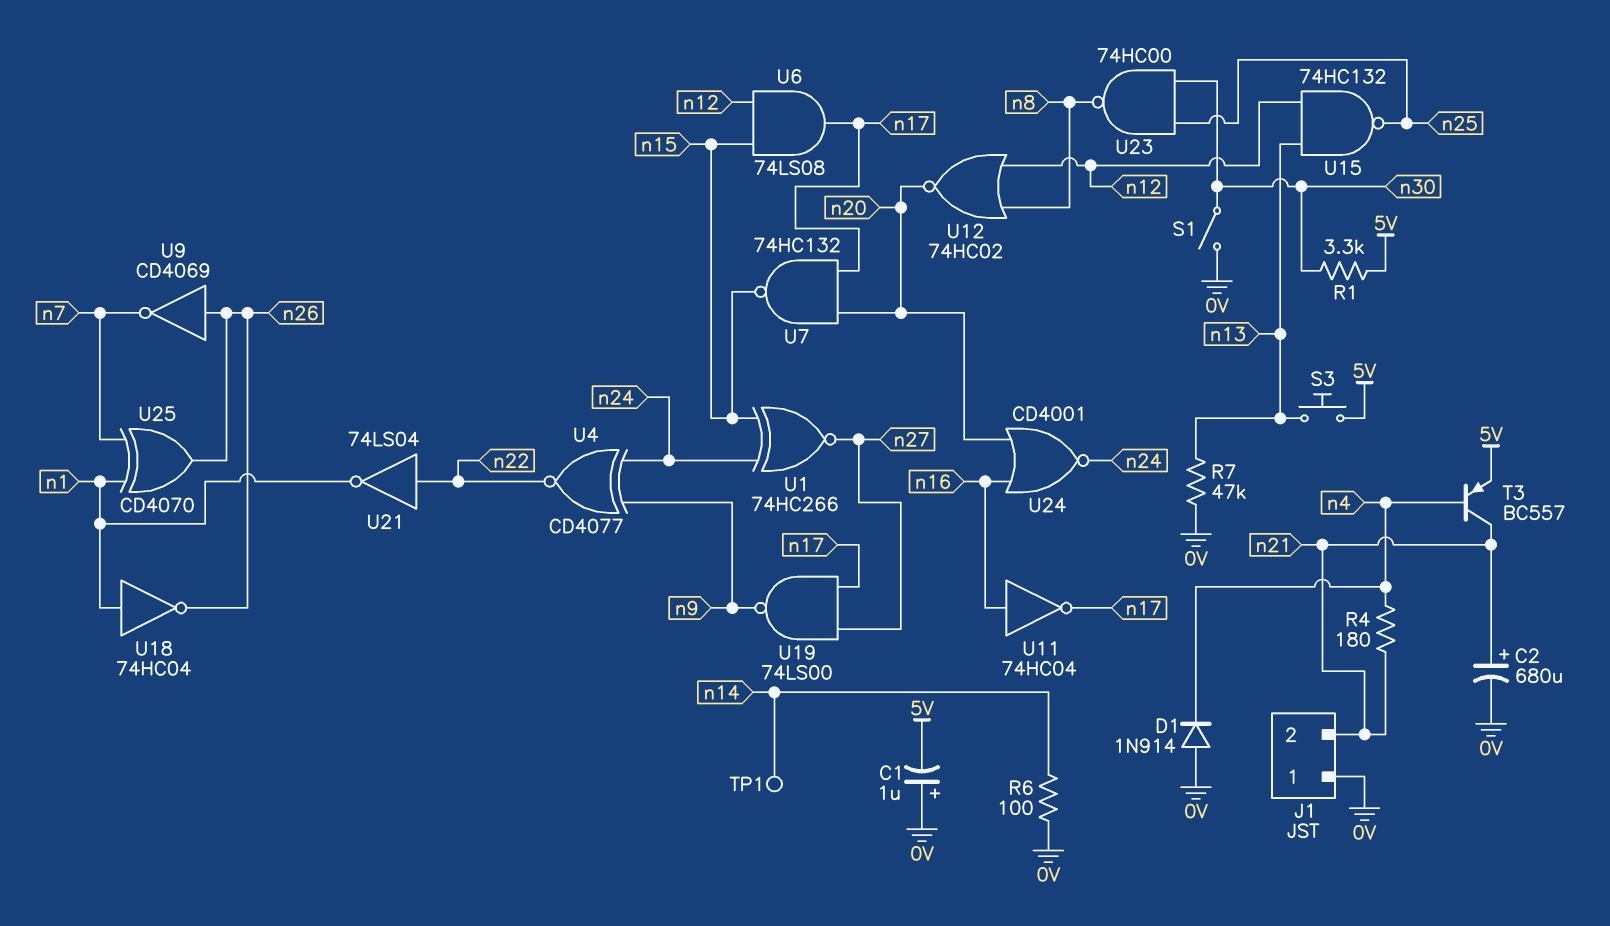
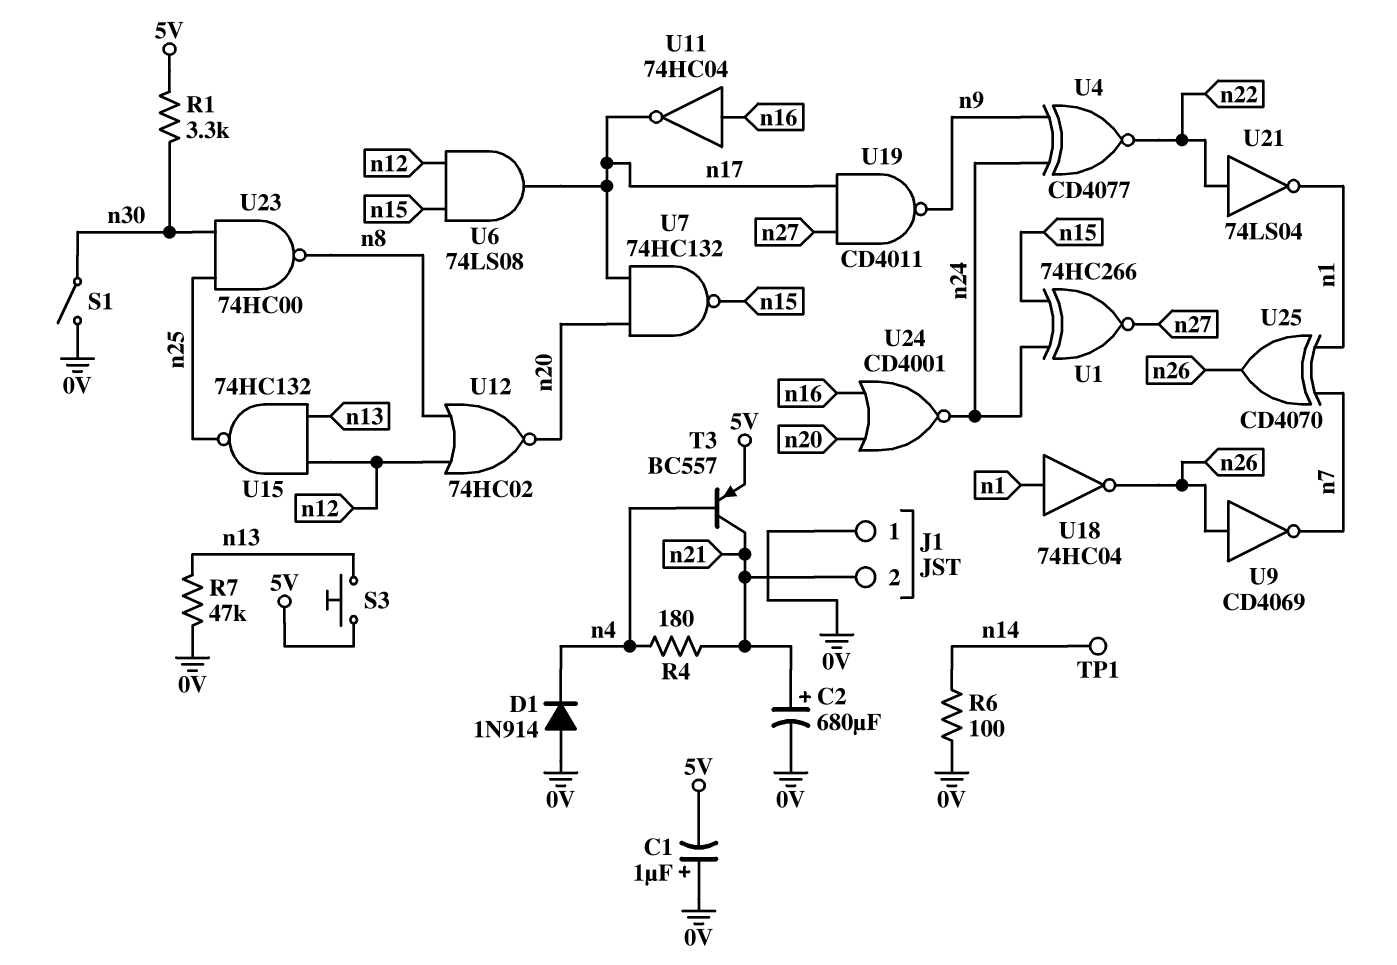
U19: NAND 74LS00 (in n17, in n27, out n9) -> NAND CD4011 (in n17, in n27, out n9)

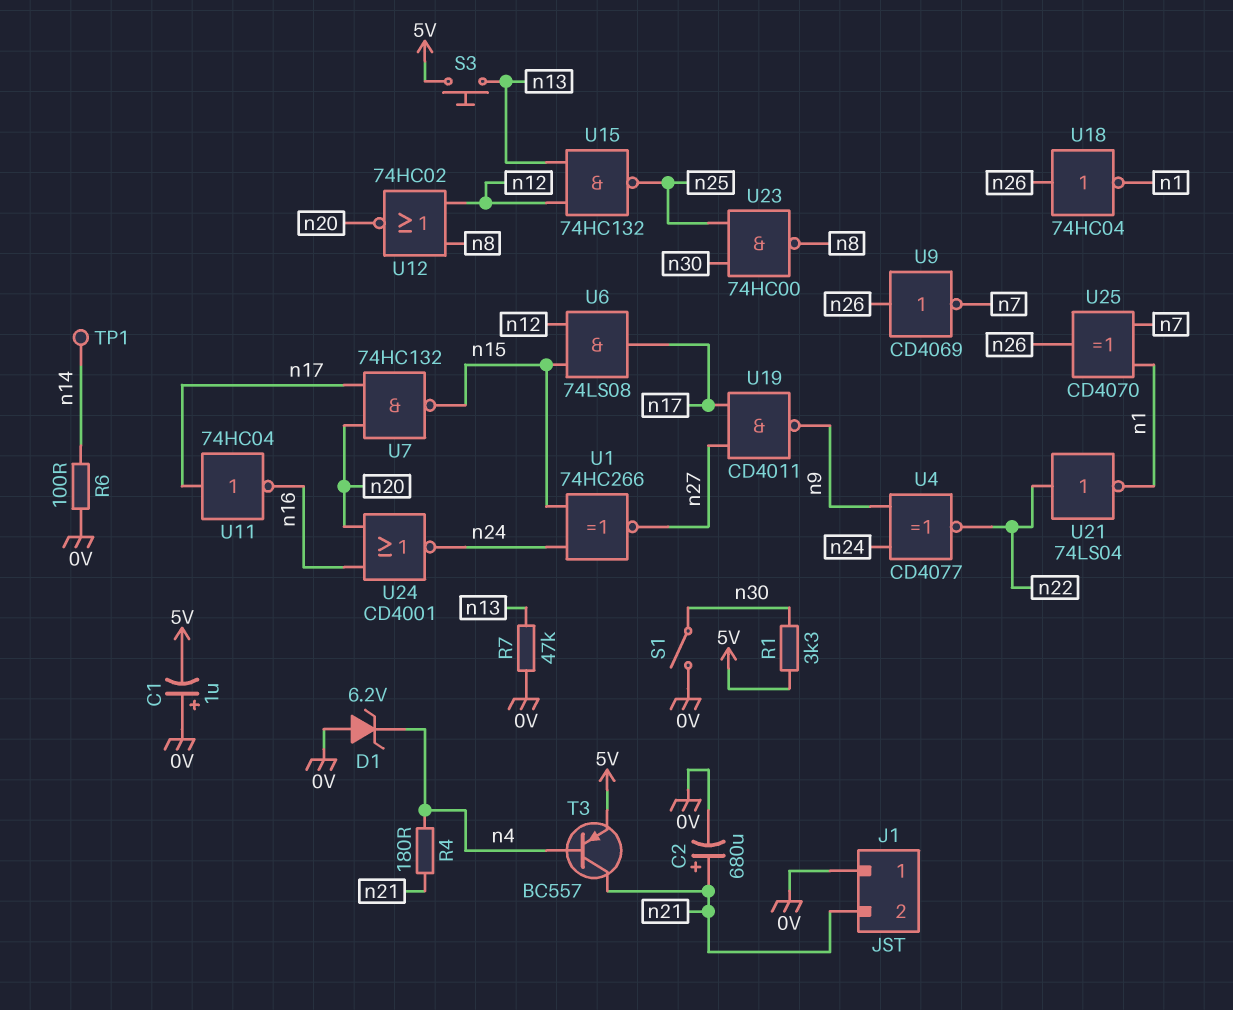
D1: diode 1N914 (A 0V, K n4) -> zener 6.2V (A 0V, K n4)
U11: NOT 74HC04 (in n16, out n17) -> NOT 74HC04 (in n17, out n16)
U18: NOT 74HC04 (in n1, out n26) -> NOT 74HC04 (in n26, out n1)

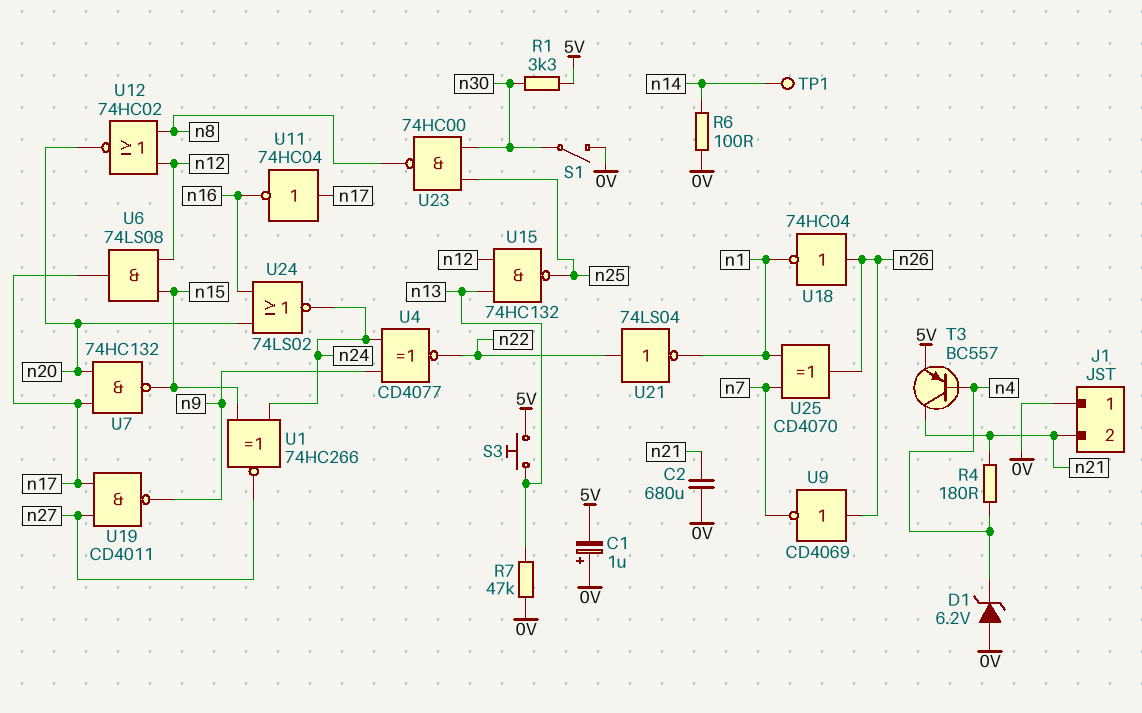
C2: 680uF (plus n21, minus 0V) -> 680uF (0V, n21)
U24: NOR CD4001 (in n16, in n20, out n24) -> NOR 74LS02 (in n16, in n20, out n24)

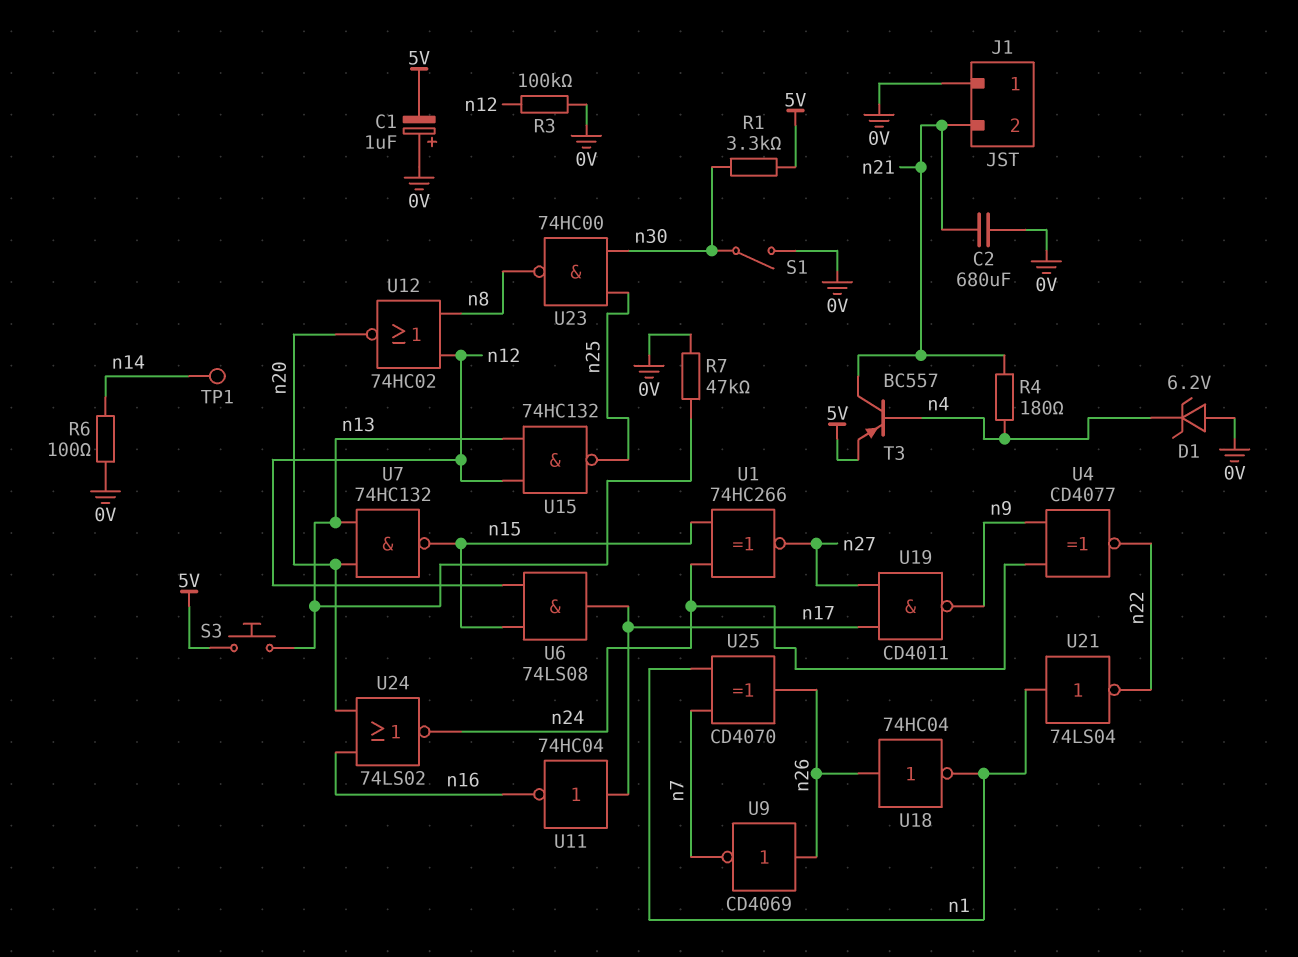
R3: none -> 100k (0V, n12)
U7: NAND 74HC132 (in n17, in n20, out n15) -> NAND 74HC132 (in n13, in n20, out n15)
U21: NOT 74LS04 (in n22, out n1) -> NOT 74LS04 (in n1, out n22)

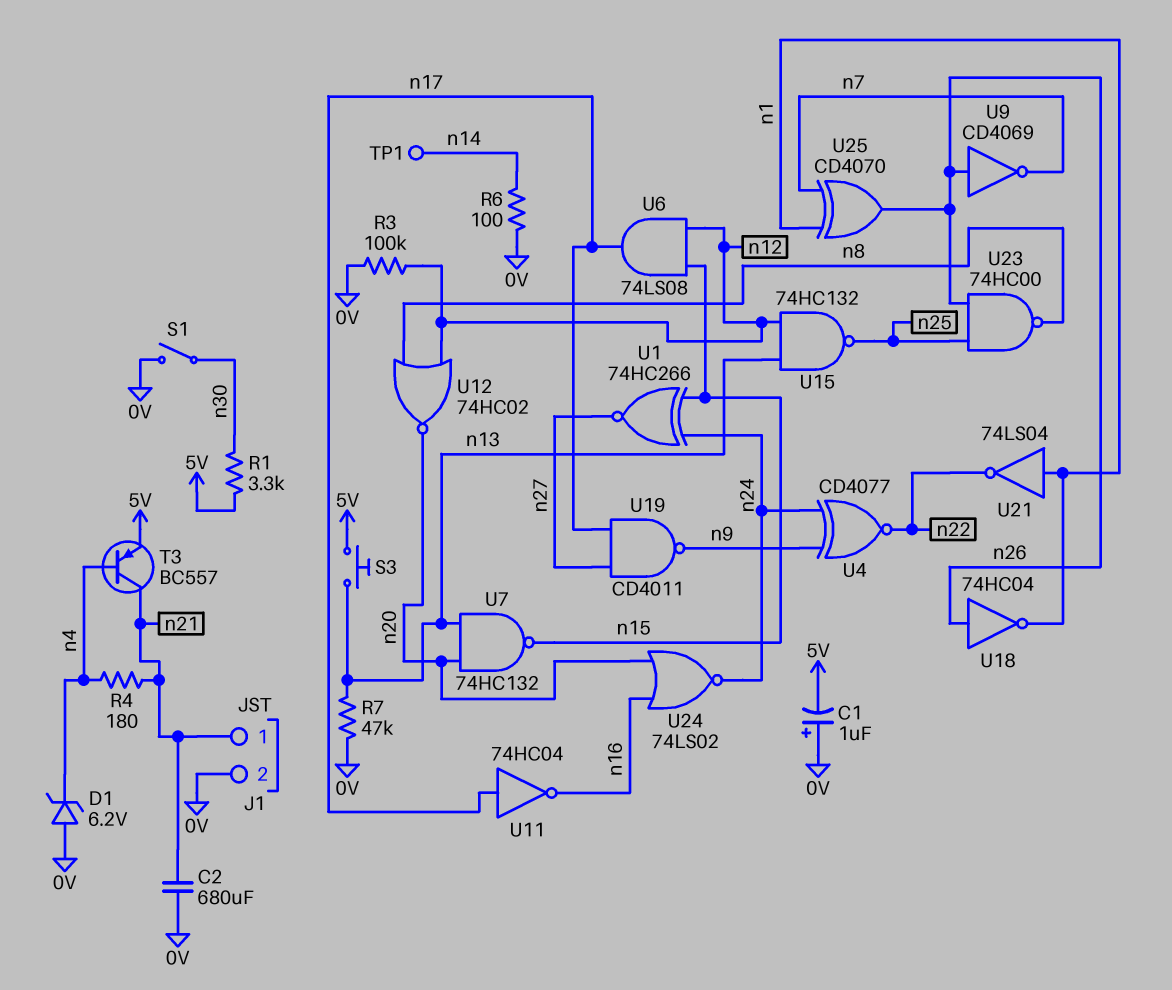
J1 pin 1: 0V -> n21
J1 pin 2: n21 -> 0V
U23: NAND 74HC00 (in n25, in n30, out n8) -> NAND 74HC00 (in n25, in n26, out n8)

